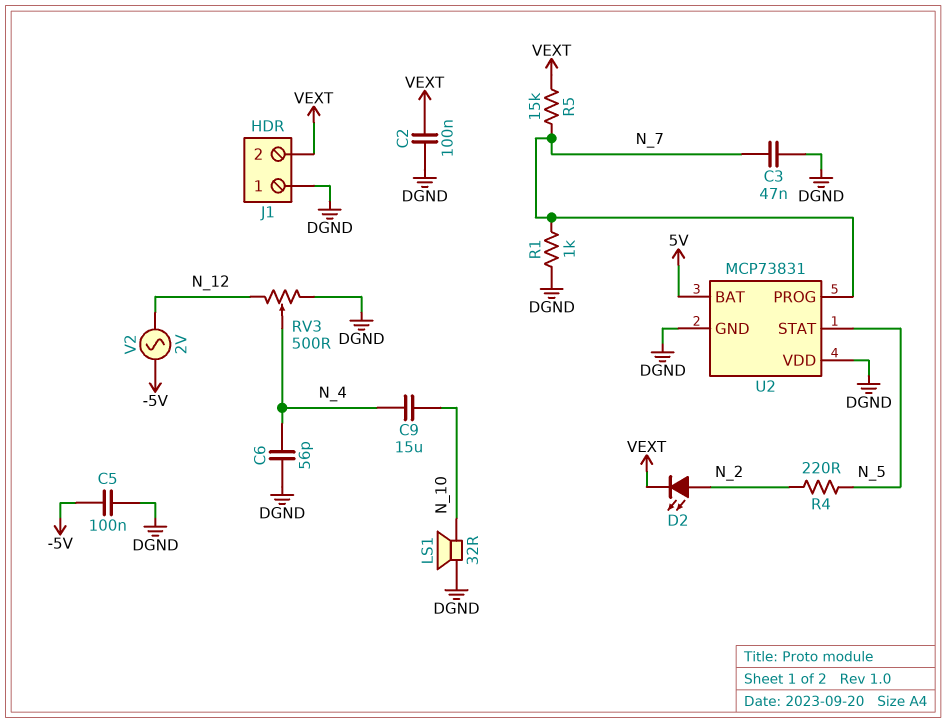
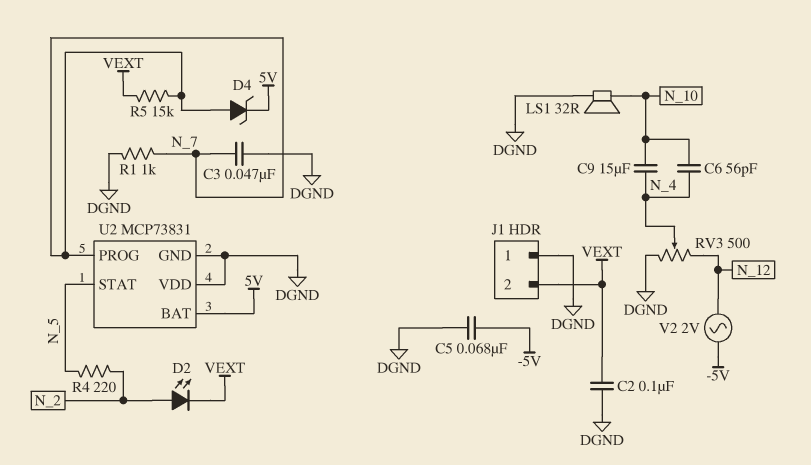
C5: 100nF (-5V, DGND) -> 68nF (-5V, DGND)
C6: 56pF (DGND, N_4) -> 56pF (N_4, N_10)
D4: none -> zener (A N_7, K 5V)

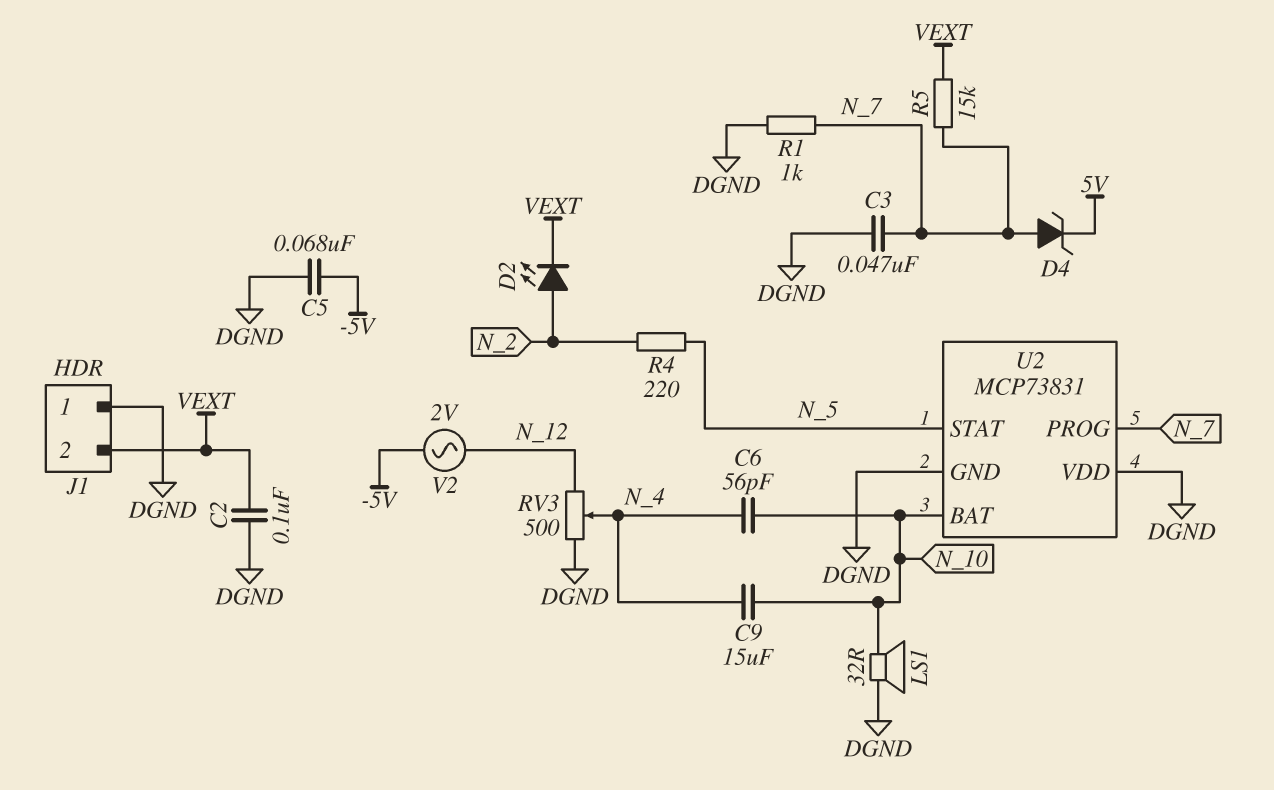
U2 pin BAT: 5V -> N_10

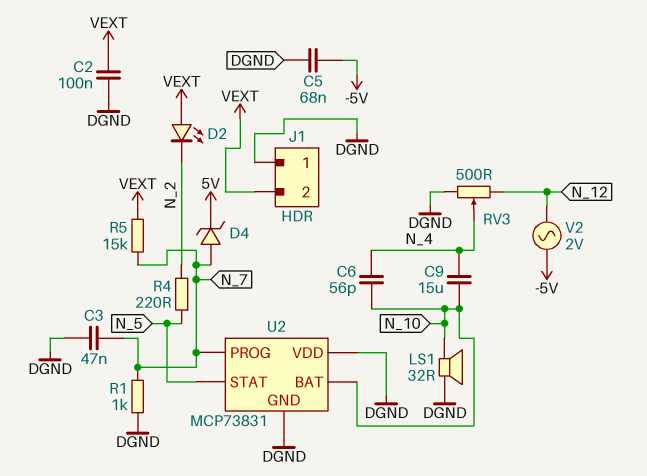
D2: LED (A N_2, K VEXT) -> LED (A VEXT, K N_2)

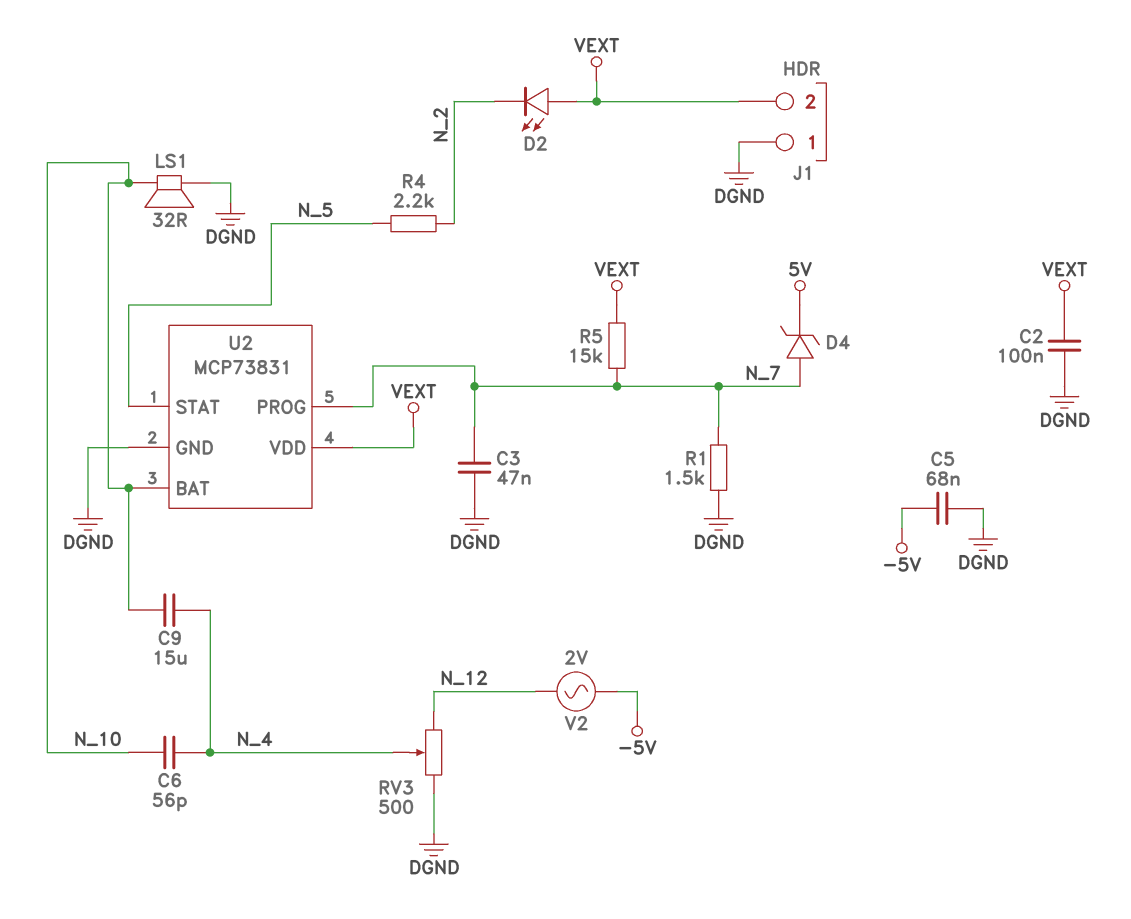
R1: 1k (DGND, N_7) -> 1.5k (DGND, N_7)
R4: 220 (N_2, N_5) -> 2.2k (N_2, N_5)
U2 pin VDD: DGND -> VEXT

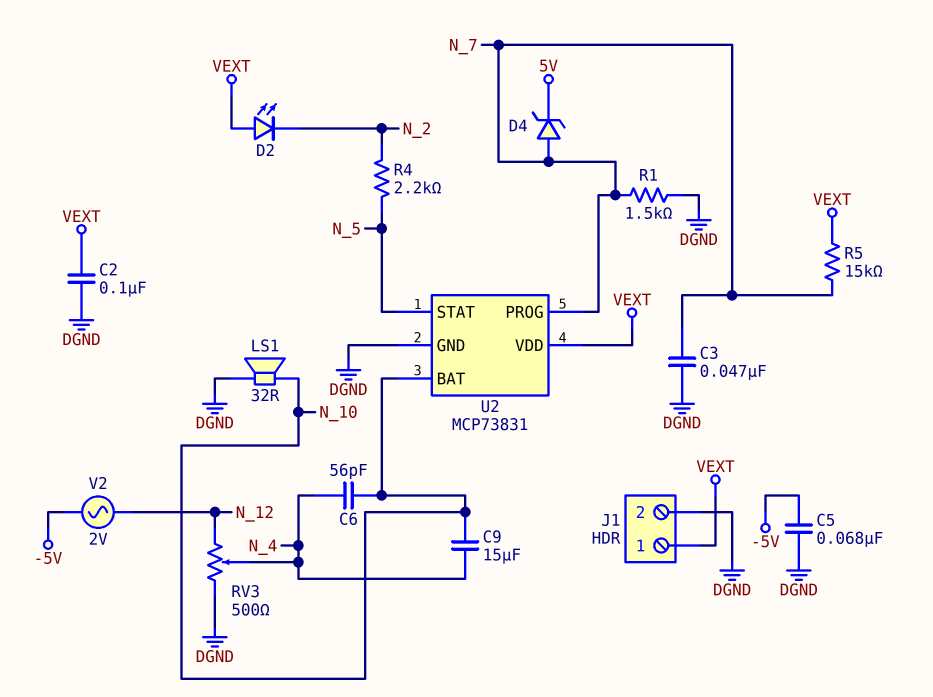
J1 pin 1: DGND -> VEXT
J1 pin 2: VEXT -> DGND

